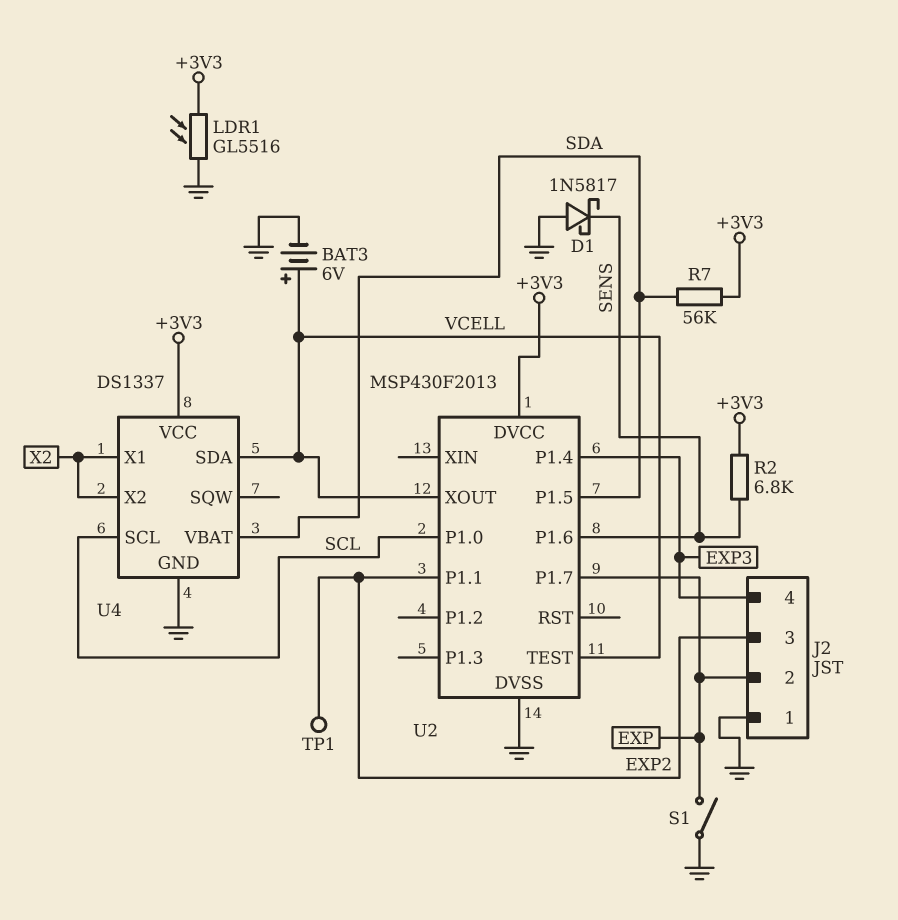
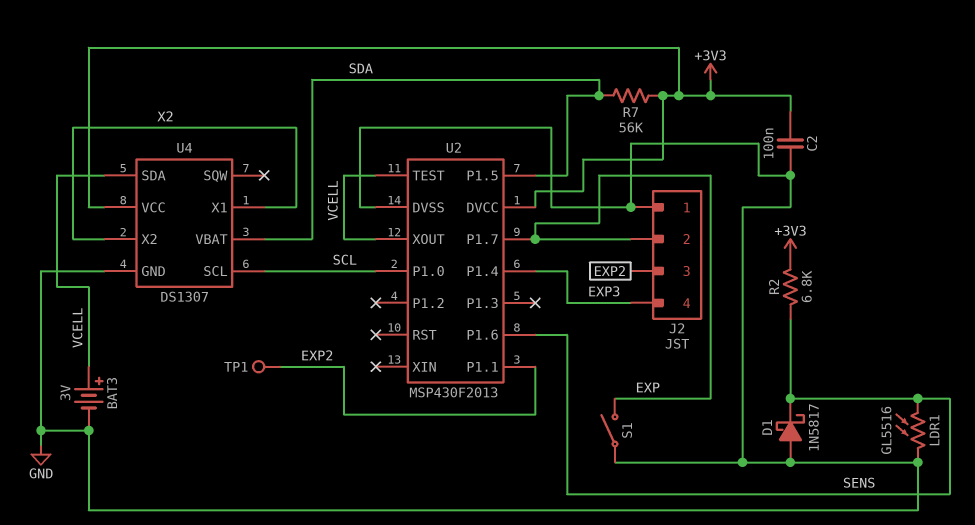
BAT3: 6V (plus VCELL, minus GND) -> 3V (plus VCELL, minus GND)
C2: none -> 100nF (+3V3, GND)
LDR1: GL5516 (+3V3, GND) -> GL5516 (GND, SENS)
U4: DS1337 -> DS1307

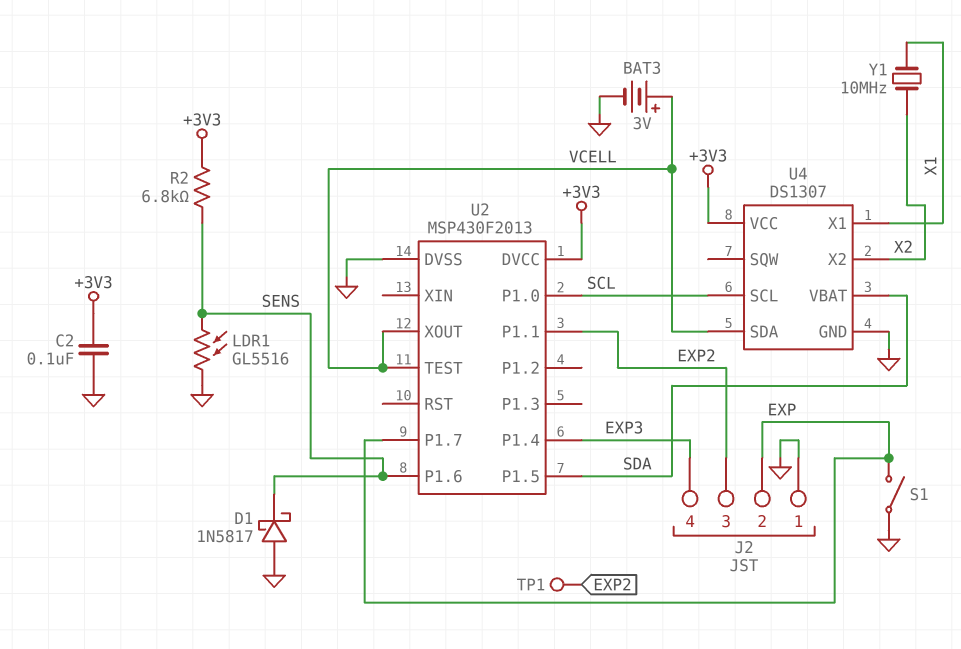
R7: 56k (+3V3, SDA) -> none
U4 pin X1: X2 -> X1
Y1: none -> 10MHz (X1, X2)

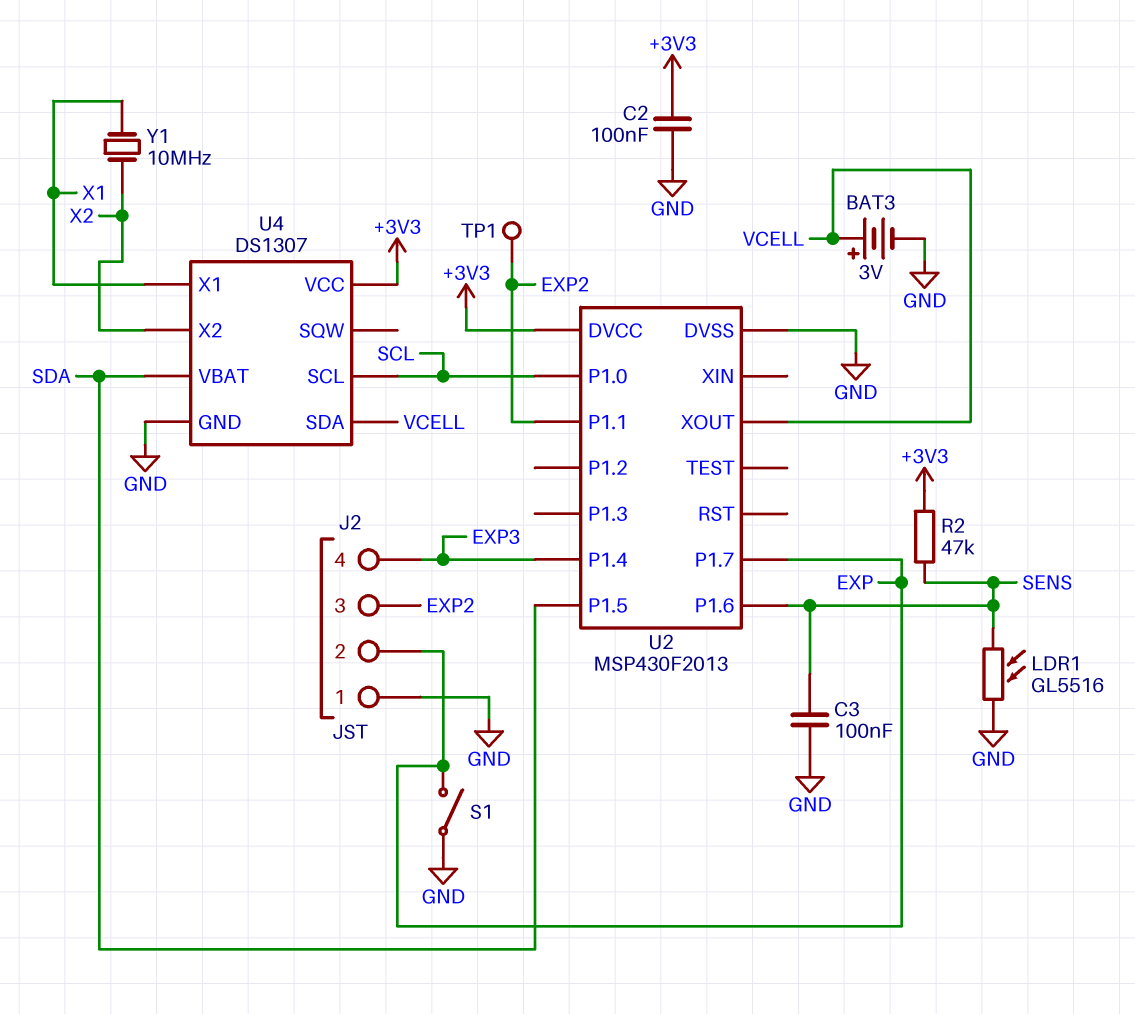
C3: none -> 100nF (GND, SENS)
D1: schottky 1N5817 (A GND, K SENS) -> none
R2: 6.8k (+3V3, SENS) -> 47k (+3V3, SENS)
U2 pin TEST: VCELL -> none

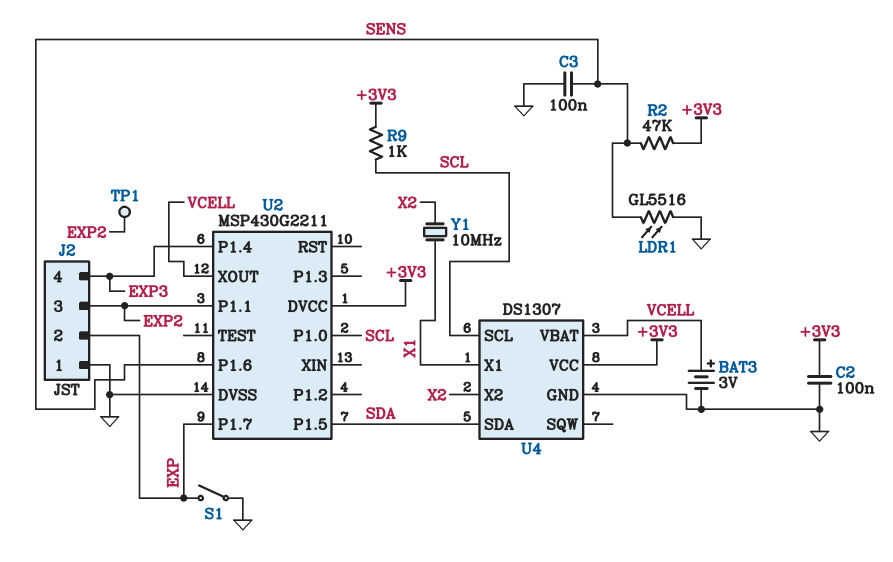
R9: none -> 1k (+3V3, SCL)
U2: MSP430F2013 -> MSP430G2211
U4 pin SDA: VCELL -> SDA
U4 pin VBAT: SDA -> VCELL

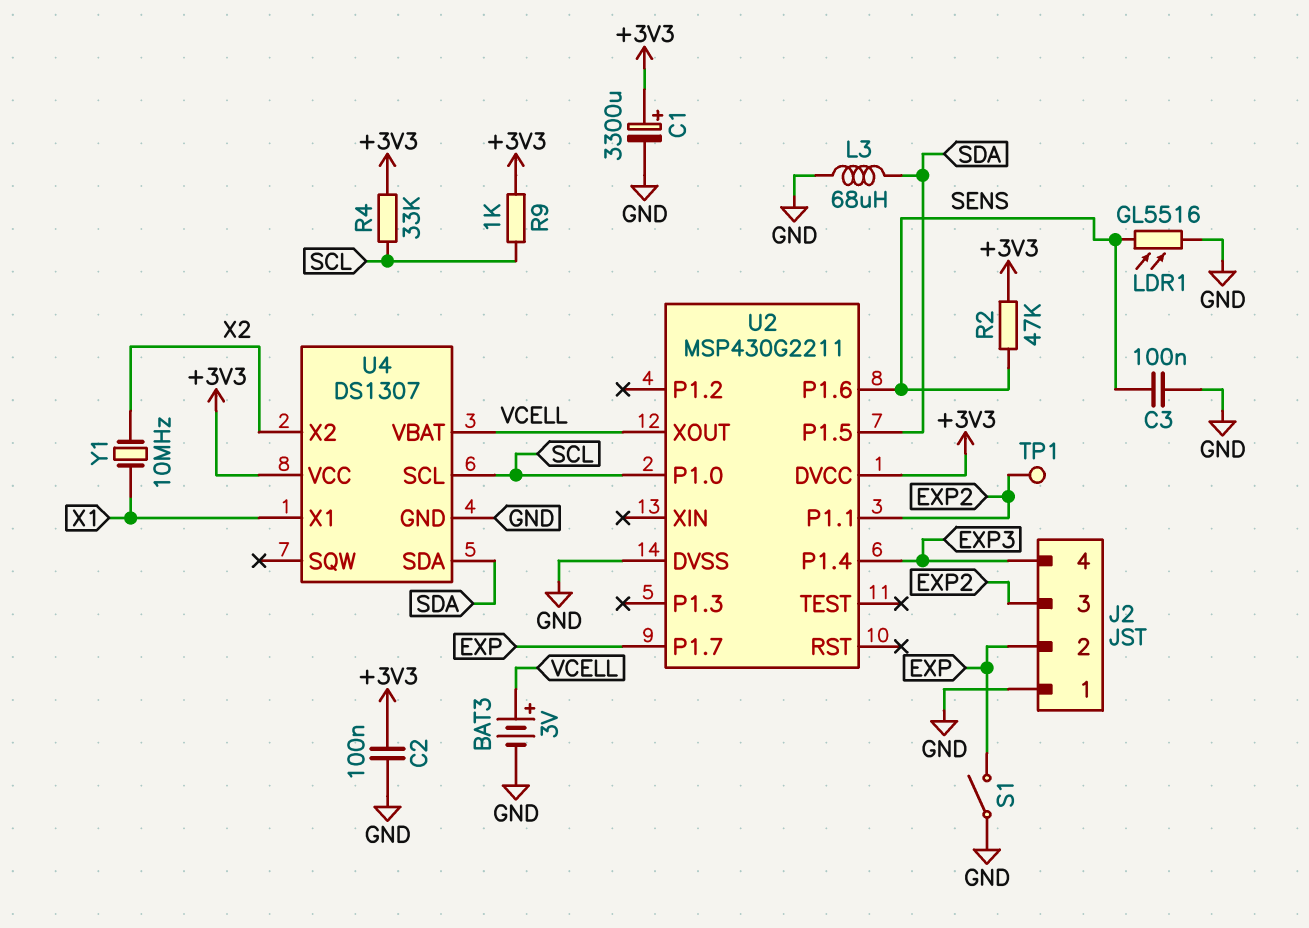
C1: none -> 3300uF (plus +3V3, minus GND)
L3: none -> 68uH (GND, SDA)
R4: none -> 33k (+3V3, SCL)

